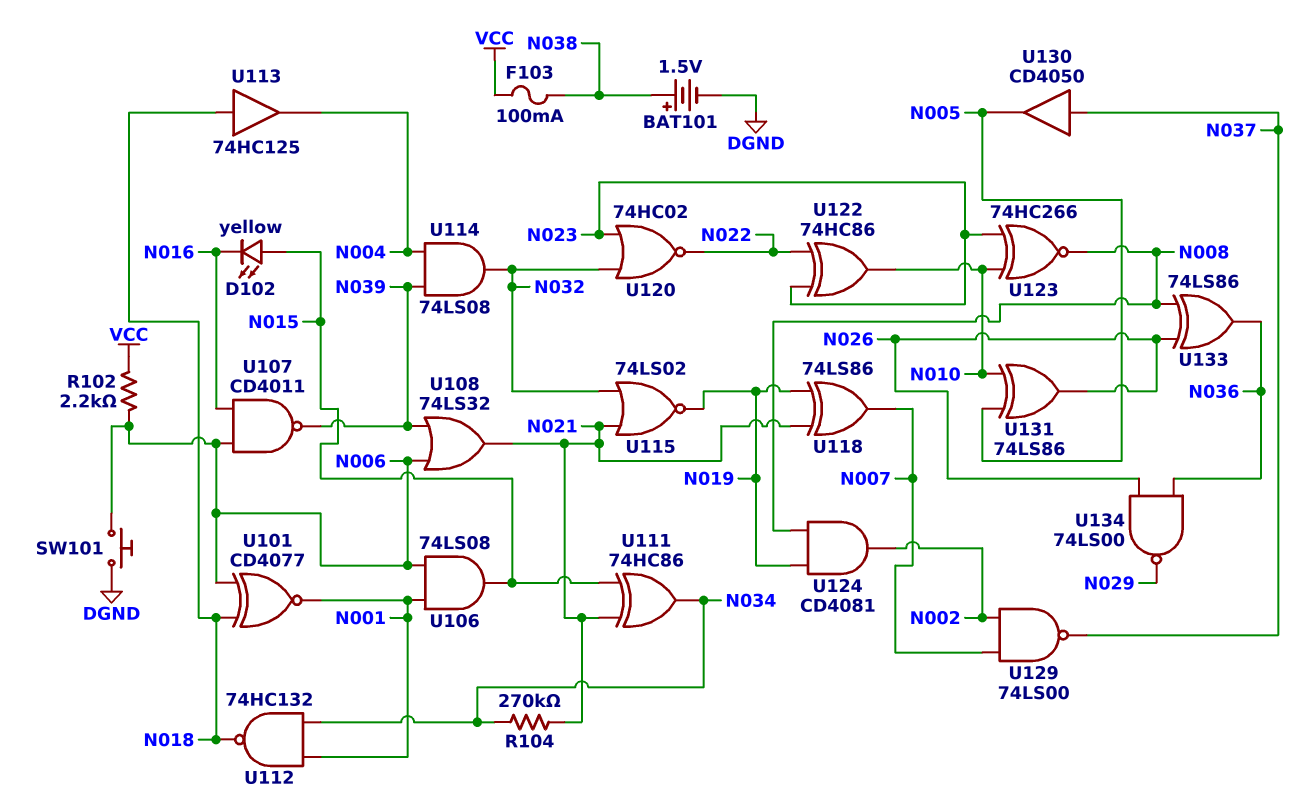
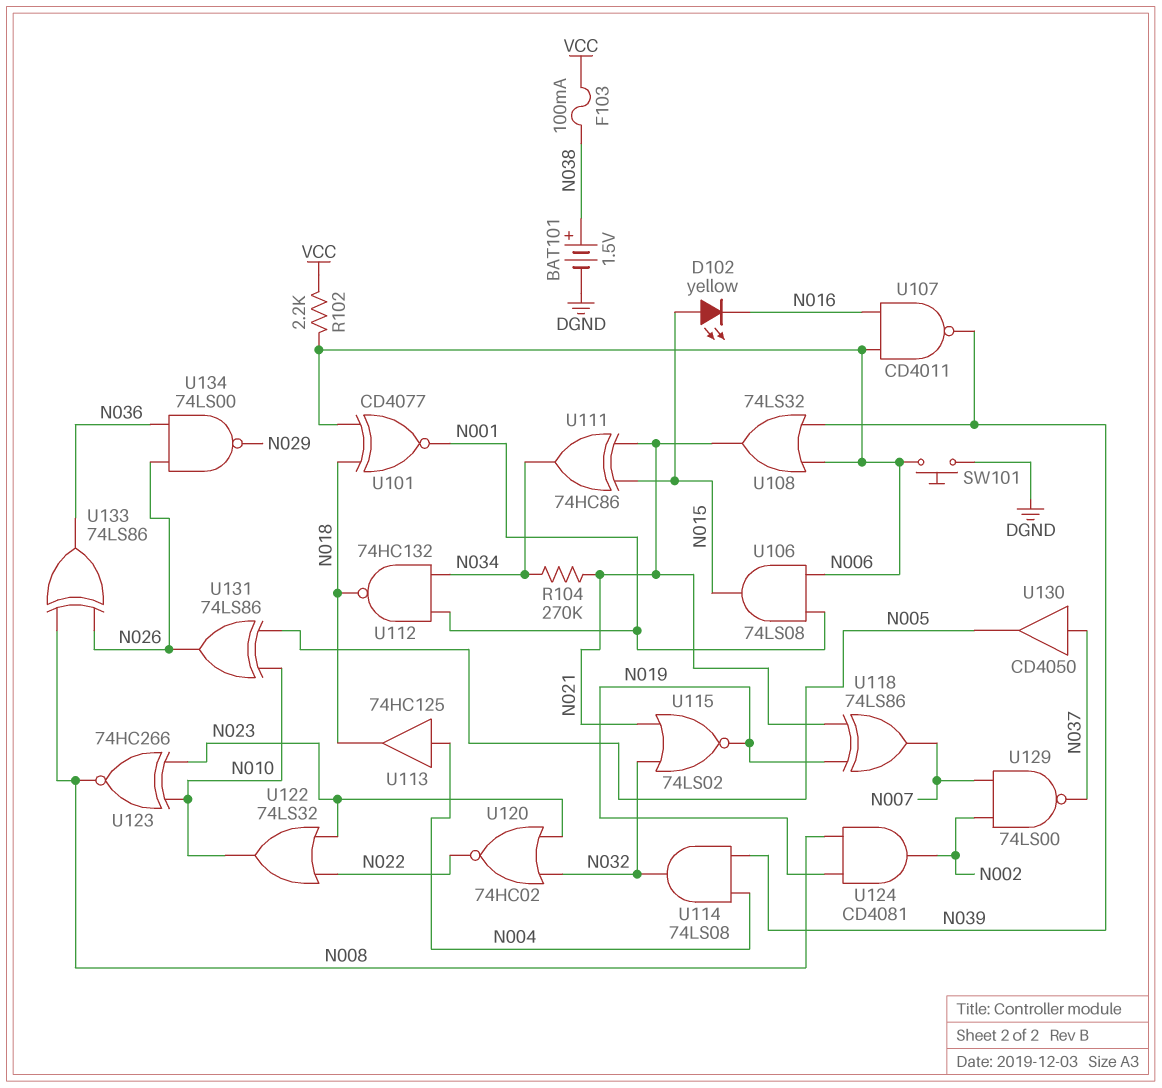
U113: buffer 74HC125 (in N018, out N004) -> buffer 74HC125 (in N004, out N018)
U122: XOR 74HC86 (in N022, in N023, out N010) -> OR 74LS32 (in N022, in N023, out N010)

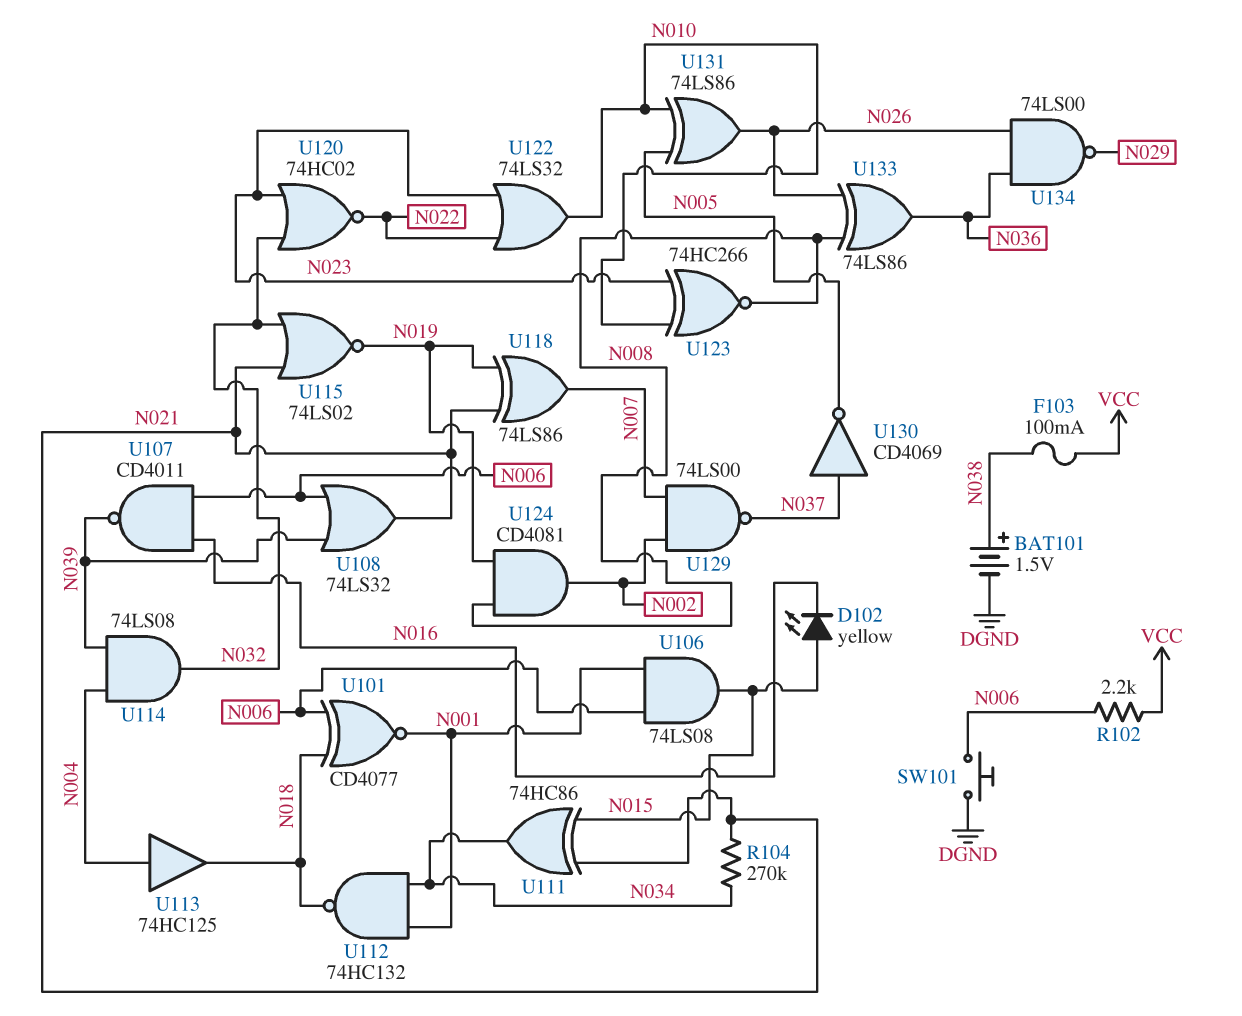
U130: buffer CD4050 (in N037, out N005) -> NOT CD4069 (in N037, out N005)

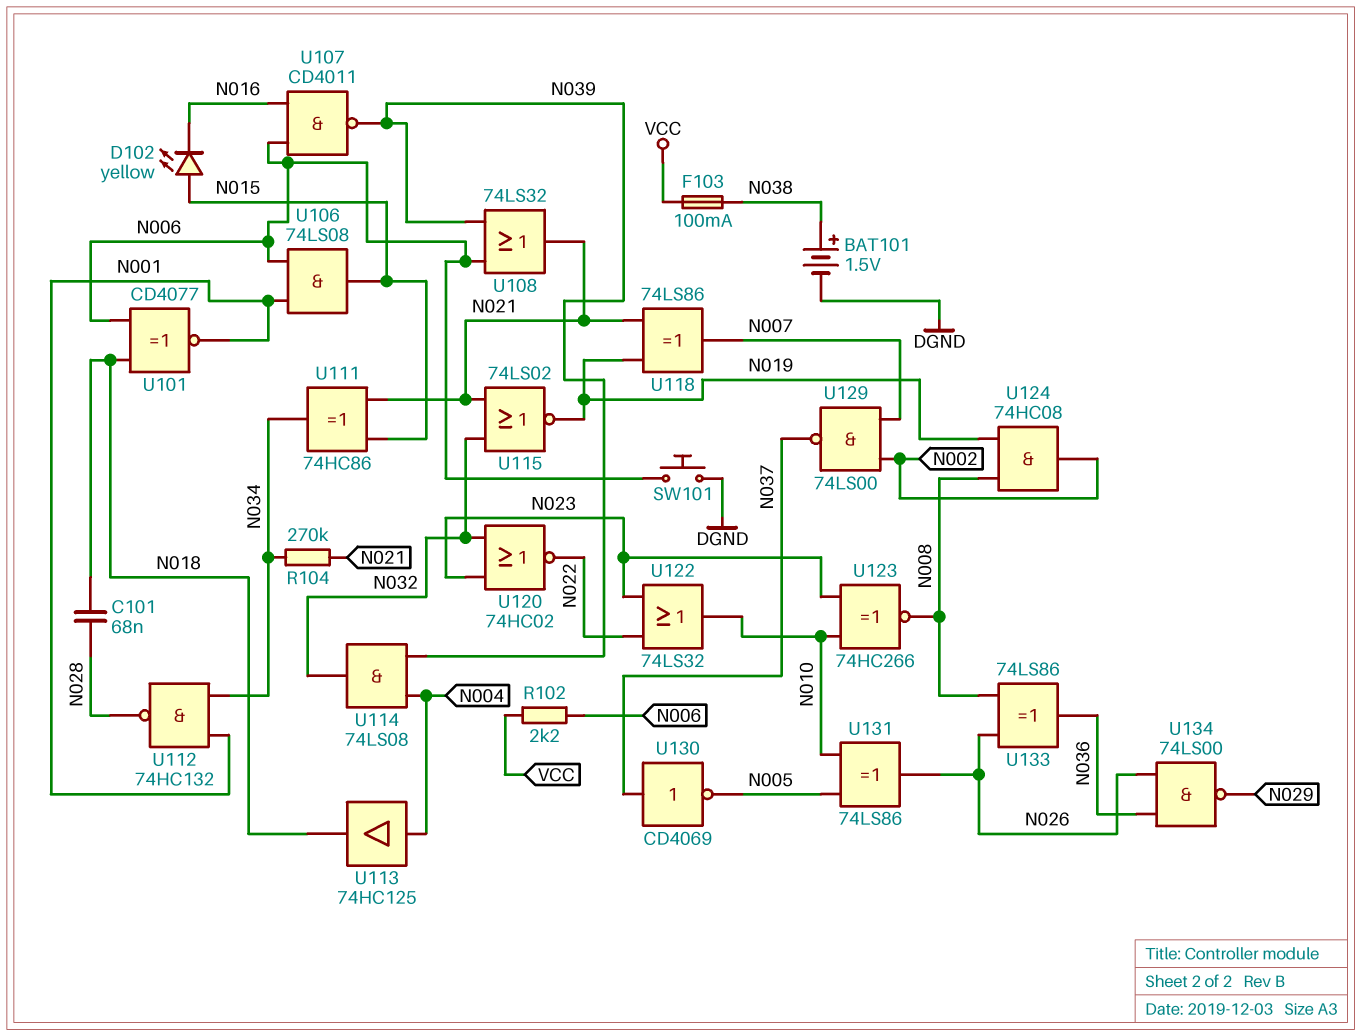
C101: none -> 68nF (N018, N028)
U112: NAND 74HC132 (in N001, in N034, out N018) -> NAND 74HC132 (in N001, in N034, out N028)
U124: AND CD4081 (in N008, in N019, out N002) -> AND 74HC08 (in N008, in N019, out N002)

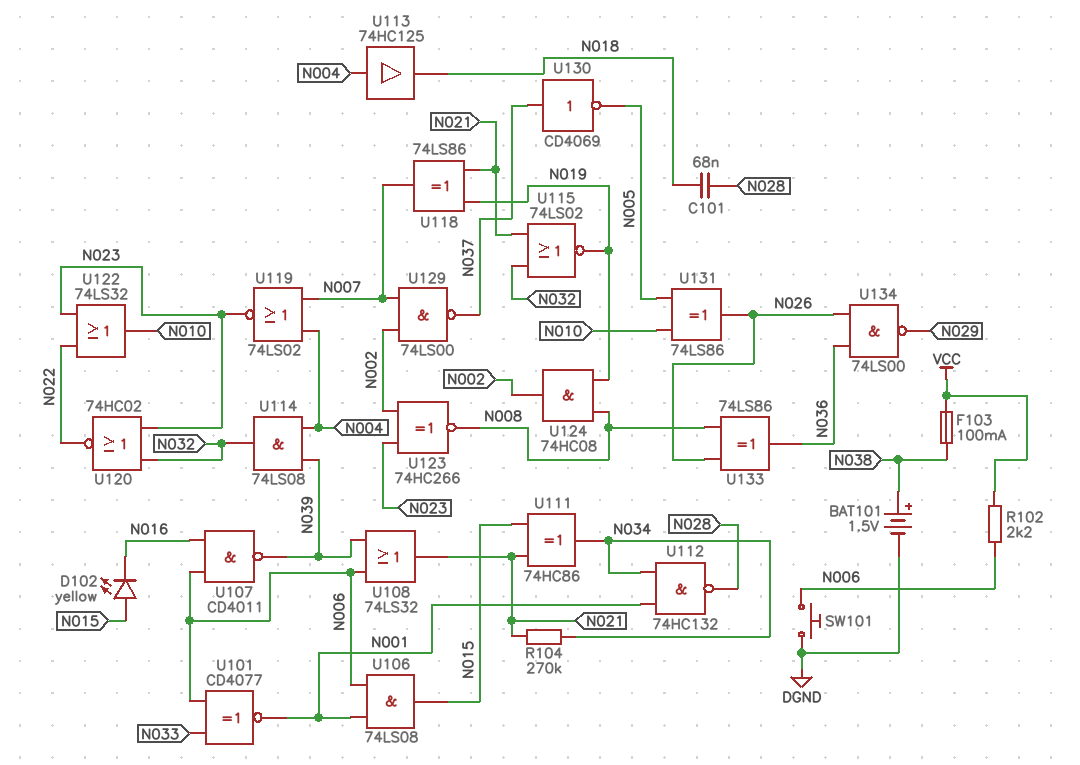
U101: XNOR CD4077 (in N006, in N018, out N001) -> XNOR CD4077 (in N006, in N033, out N001)
U119: none -> NOR 74LS02 (in N004, in N007, out N023)
U123: XNOR 74HC266 (in N010, in N023, out N008) -> XNOR 74HC266 (in N002, in N023, out N008)

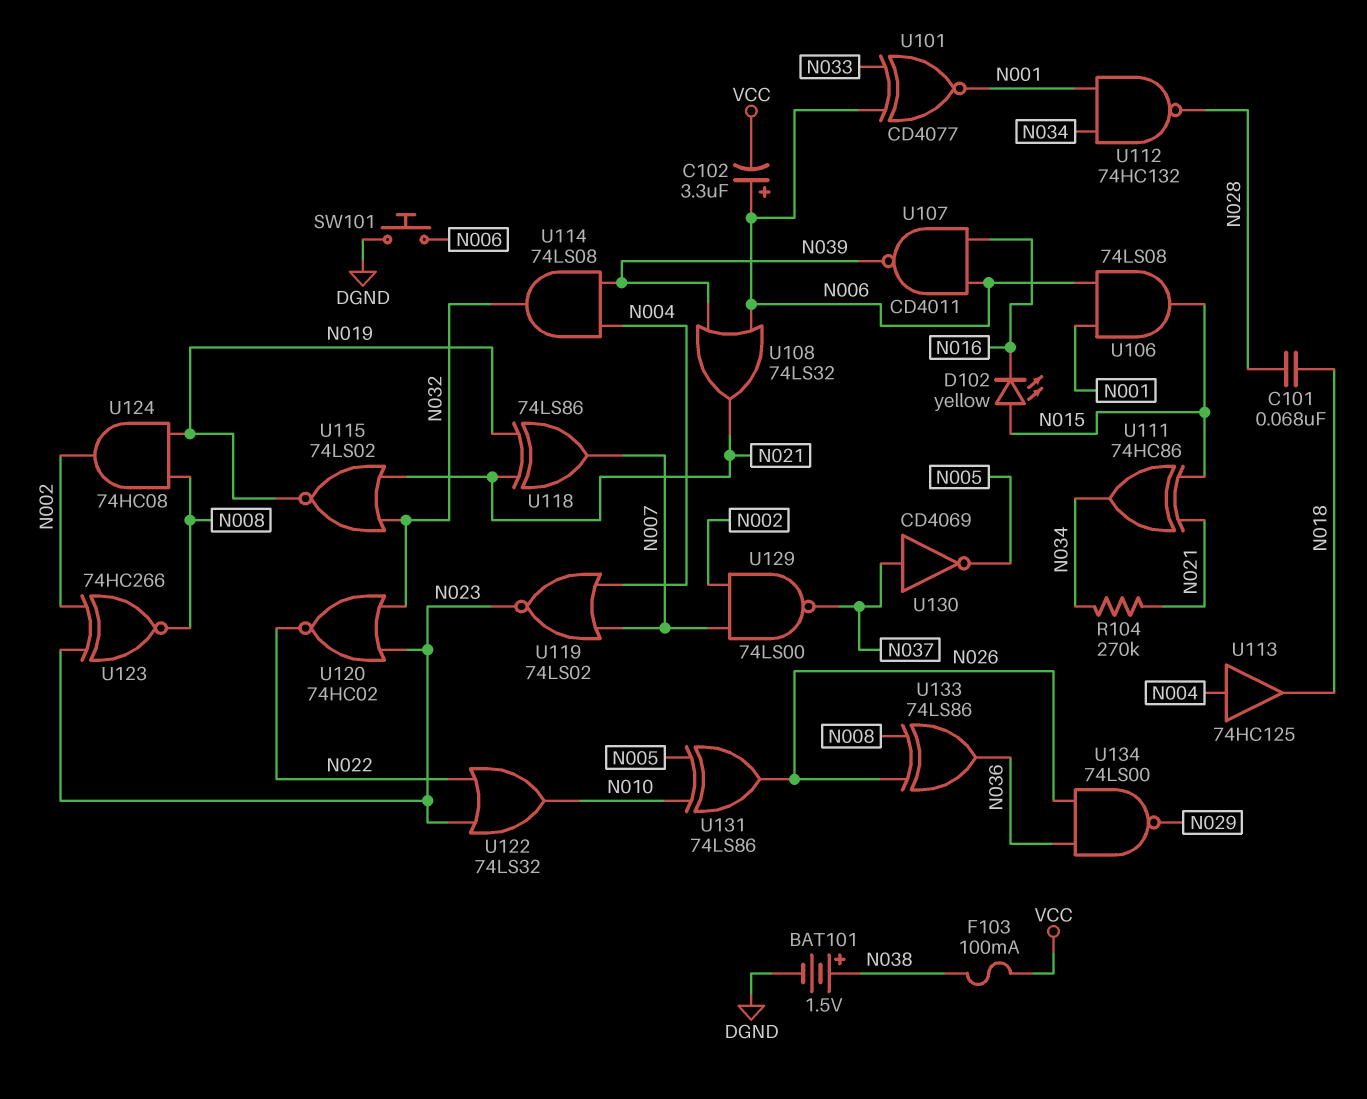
C102: none -> 3.3uF (plus N006, minus VCC)
R102: 2.2k (N006, VCC) -> none

